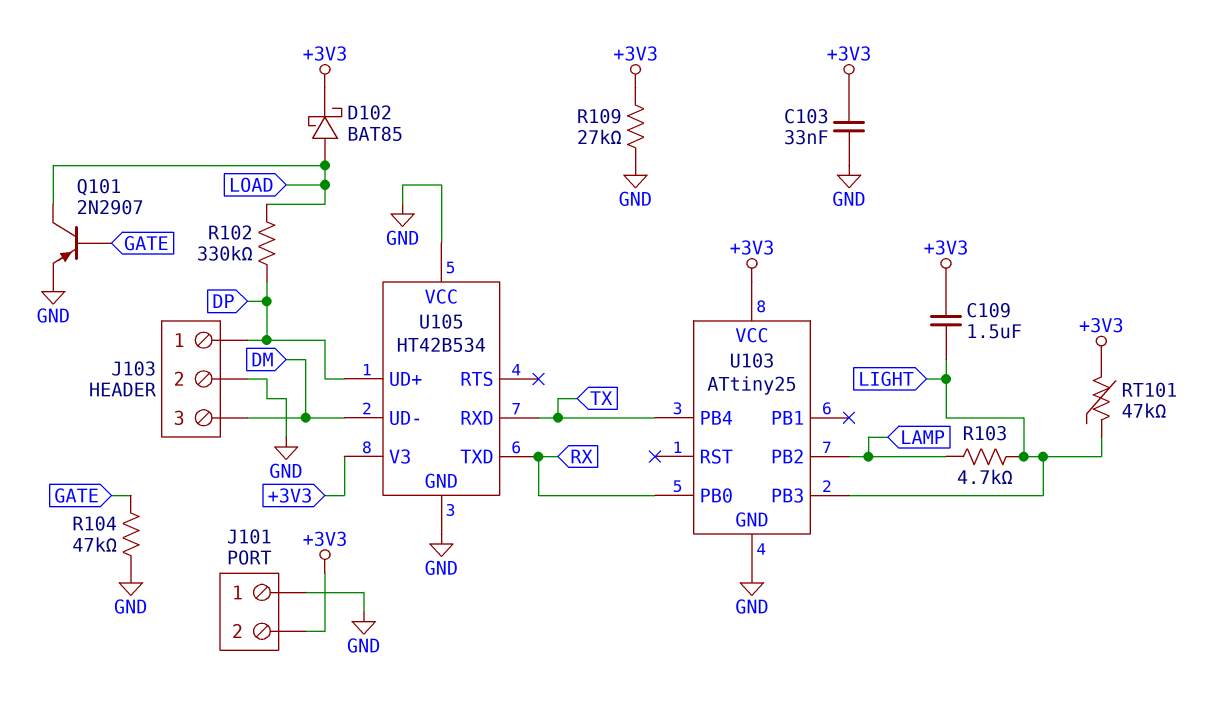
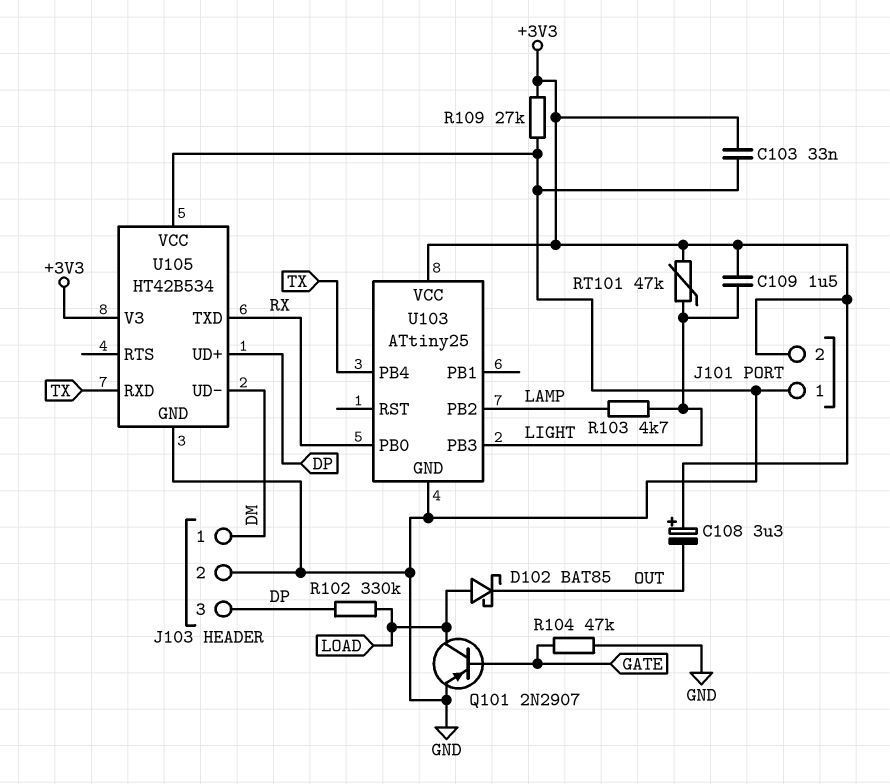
C108: none -> 3.3uF (plus +3V3, minus OUT)
D102: schottky BAT85 (A LOAD, K +3V3) -> schottky BAT85 (A LOAD, K OUT)
J103 pin 1: DP -> DM
J103 pin 3: DM -> DP

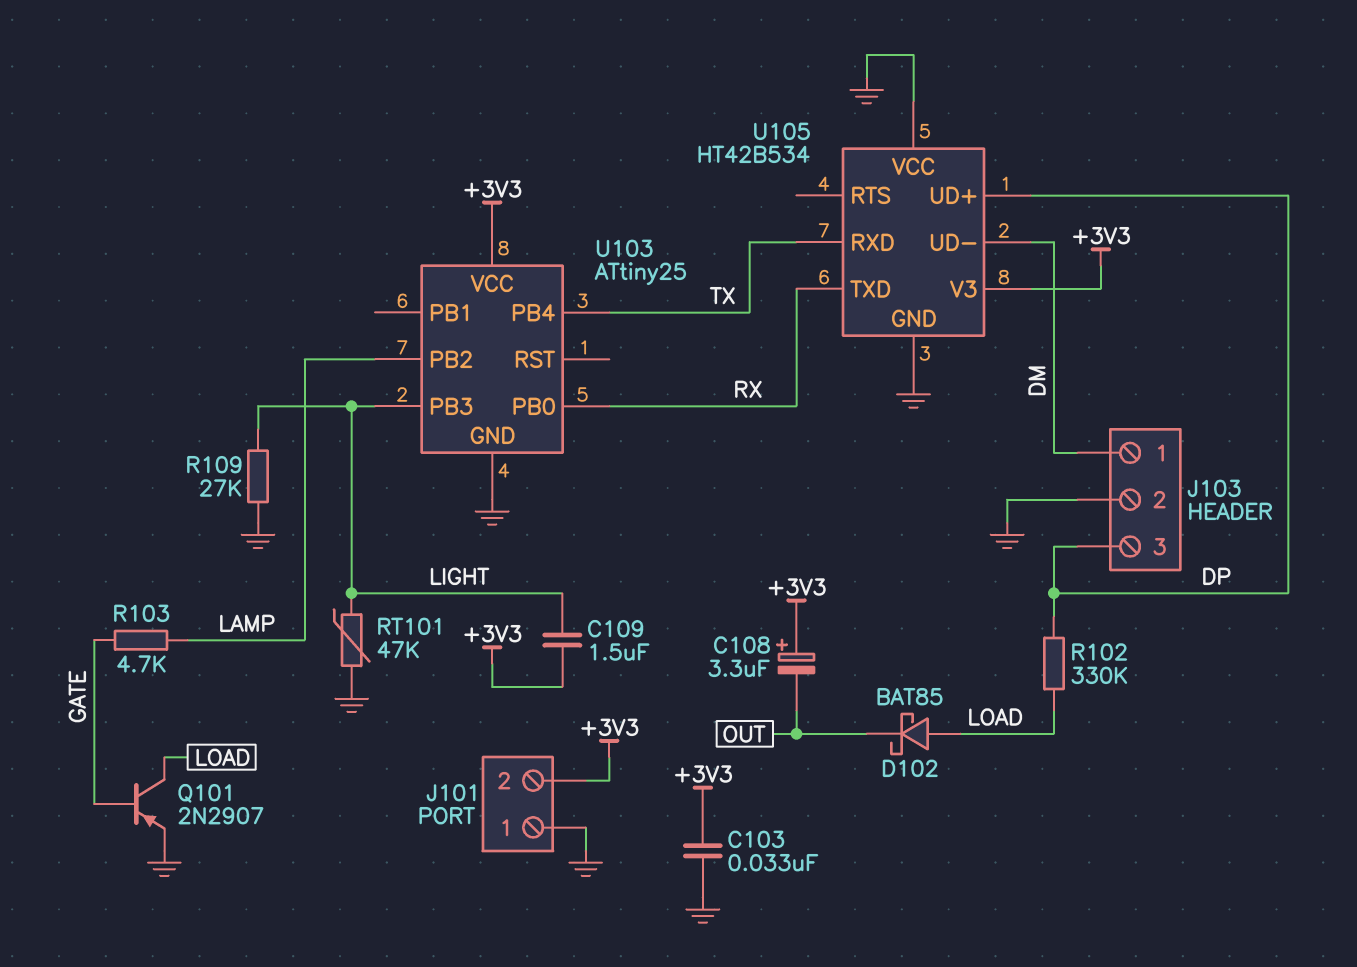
R103: 4.7k (LAMP, LIGHT) -> 4.7k (GATE, LAMP)
R104: 47k (GATE, GND) -> none
R109: 27k (+3V3, GND) -> 27k (GND, LIGHT)
RT101: 47k (+3V3, LIGHT) -> 47k (GND, LIGHT)

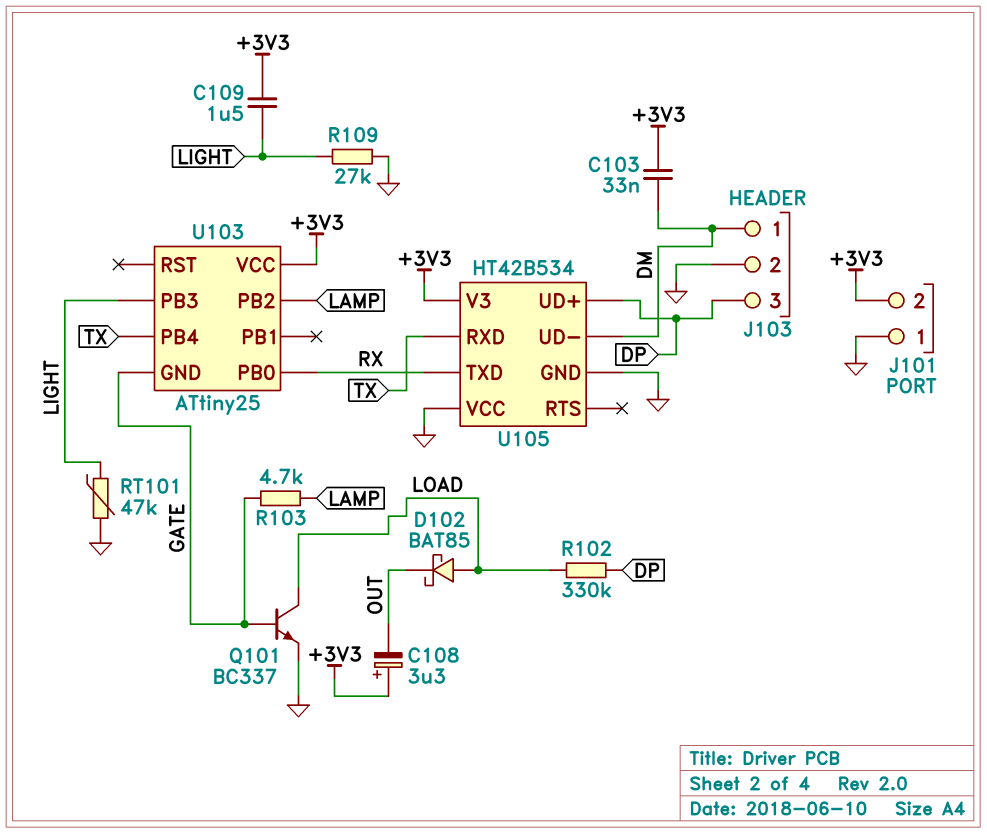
C103: 33nF (+3V3, GND) -> 33nF (+3V3, DM)
Q101: PNP 2N2907 (B GATE, C LOAD, E GND) -> NPN BC337 (B GATE, C LOAD, E GND)
U103 pin GND: GND -> GATE

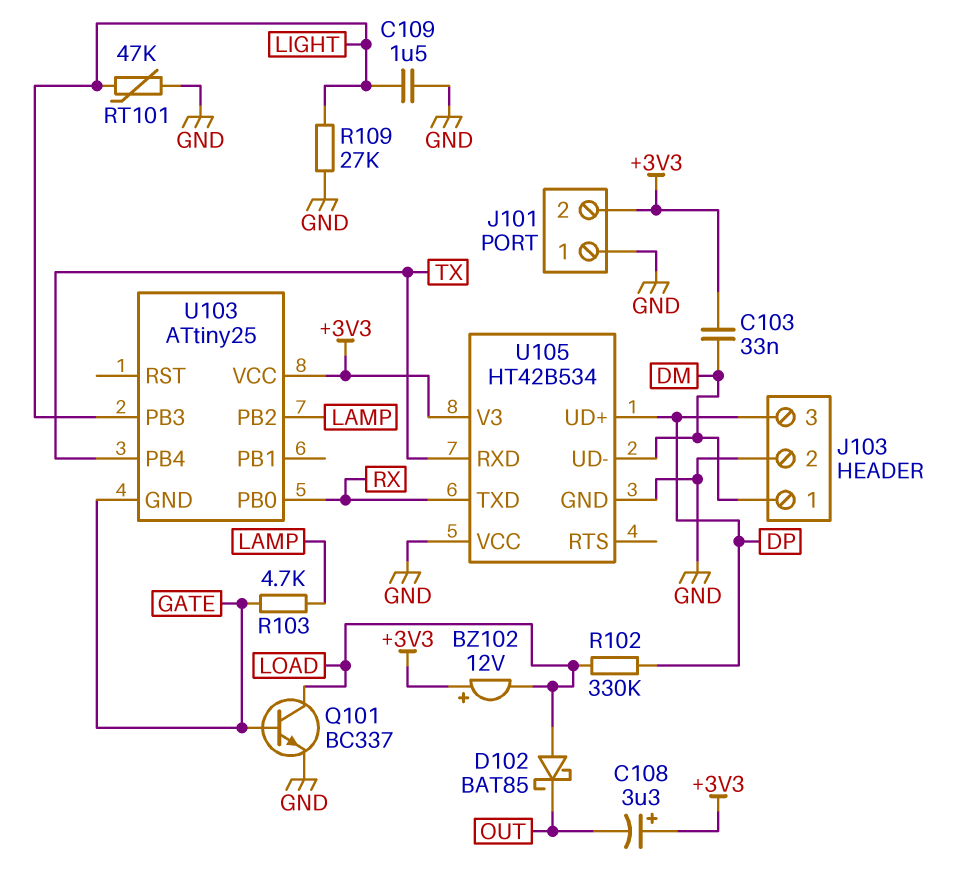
BZ102: none -> buzzer 12V (plus +3V3, minus LOAD)
C109: 1.5uF (+3V3, LIGHT) -> 1.5uF (GND, LIGHT)

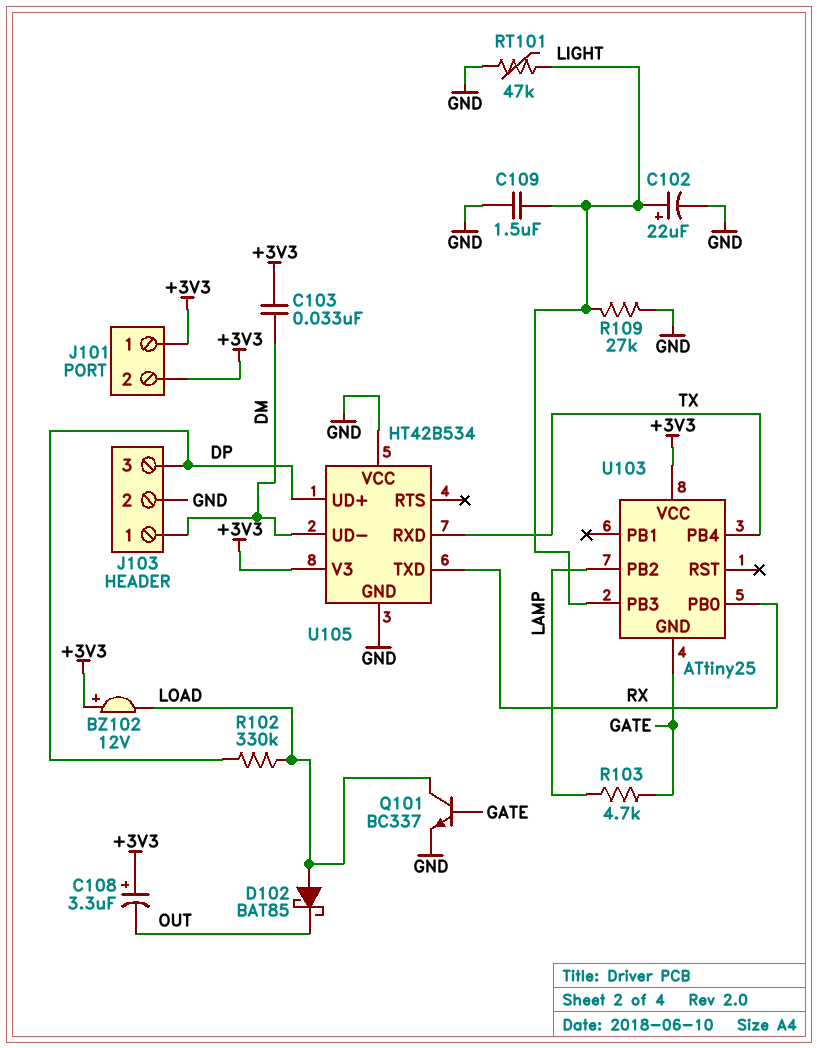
C102: none -> 22uF (plus LIGHT, minus GND)
J101 pin 1: GND -> +3V3

